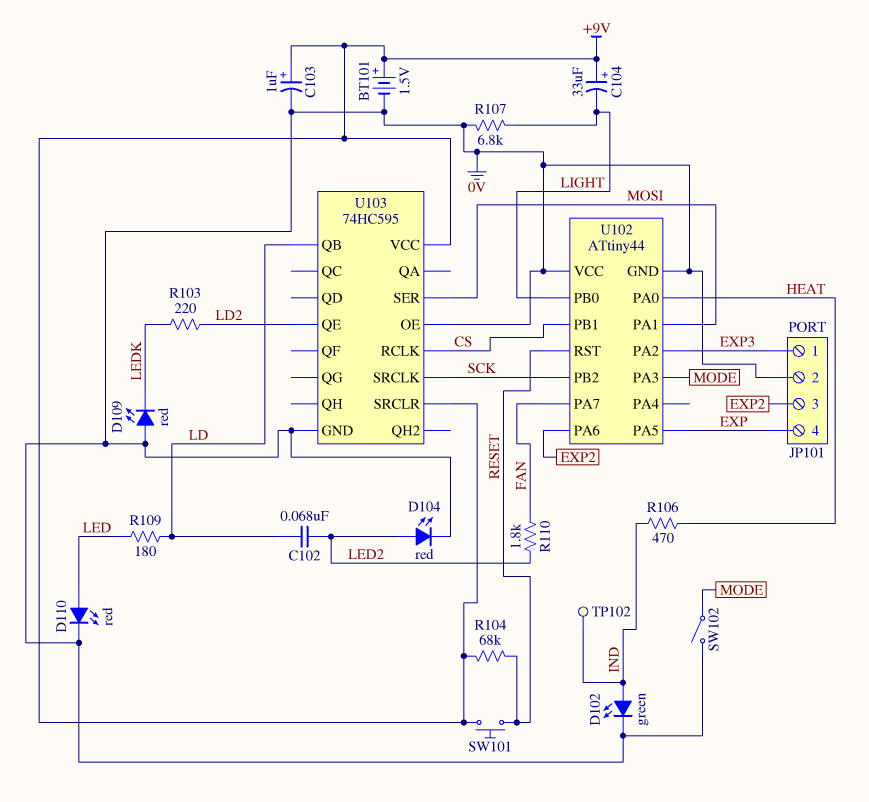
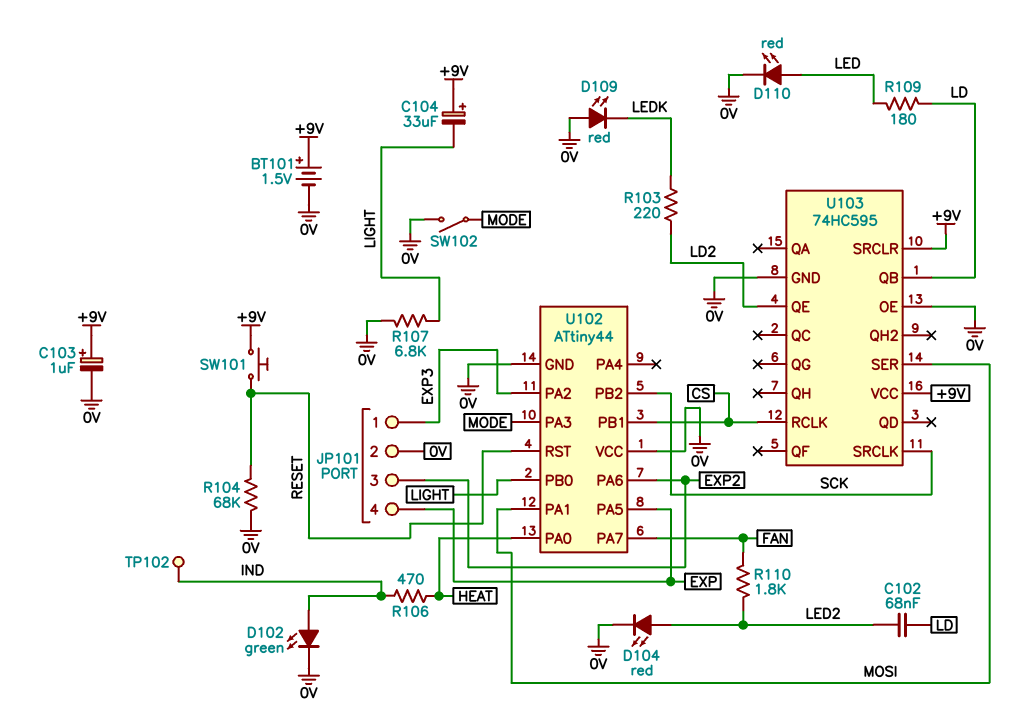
R104: 68k (+9V, RESET) -> 68k (0V, RESET)

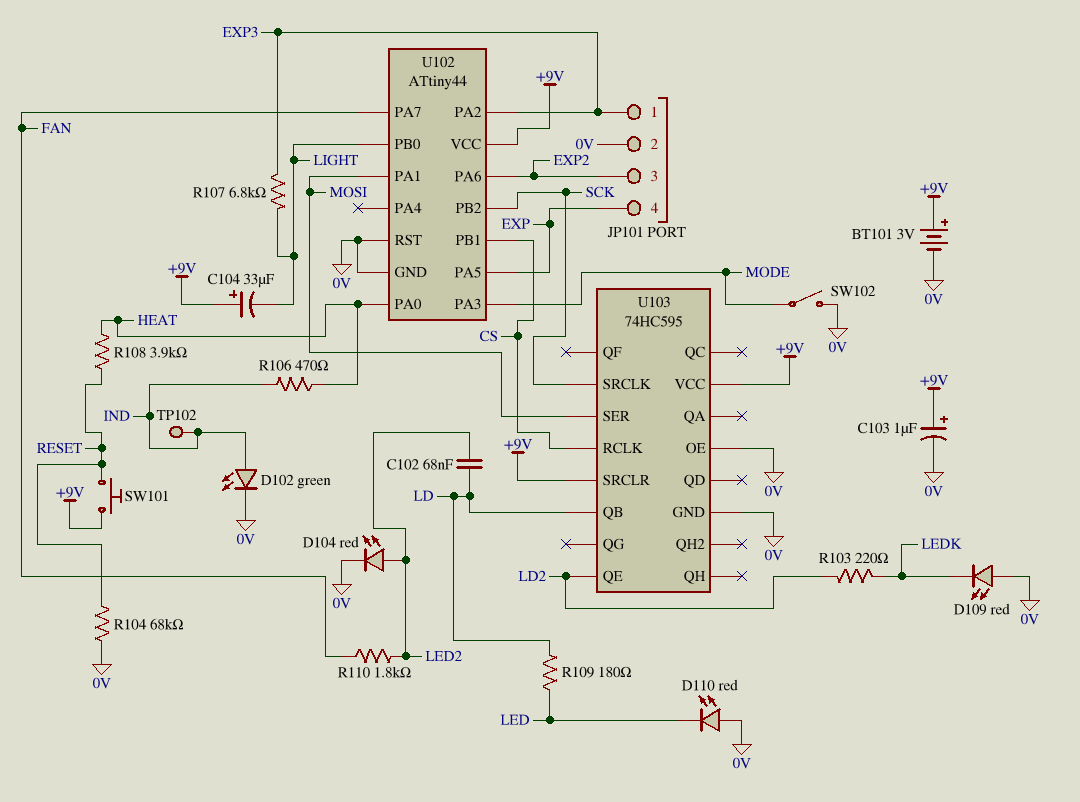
BT101: 1.5V (plus +9V, minus 0V) -> 3V (plus +9V, minus 0V)
D110: LED red (A LED, K 0V) -> LED red (A 0V, K LED)
R107: 6.8k (0V, LIGHT) -> 6.8k (EXP3, LIGHT)
R108: none -> 3.9k (HEAT, RESET)
U102 pin RST: RESET -> 0V
U102 pin VCC: 0V -> +9V

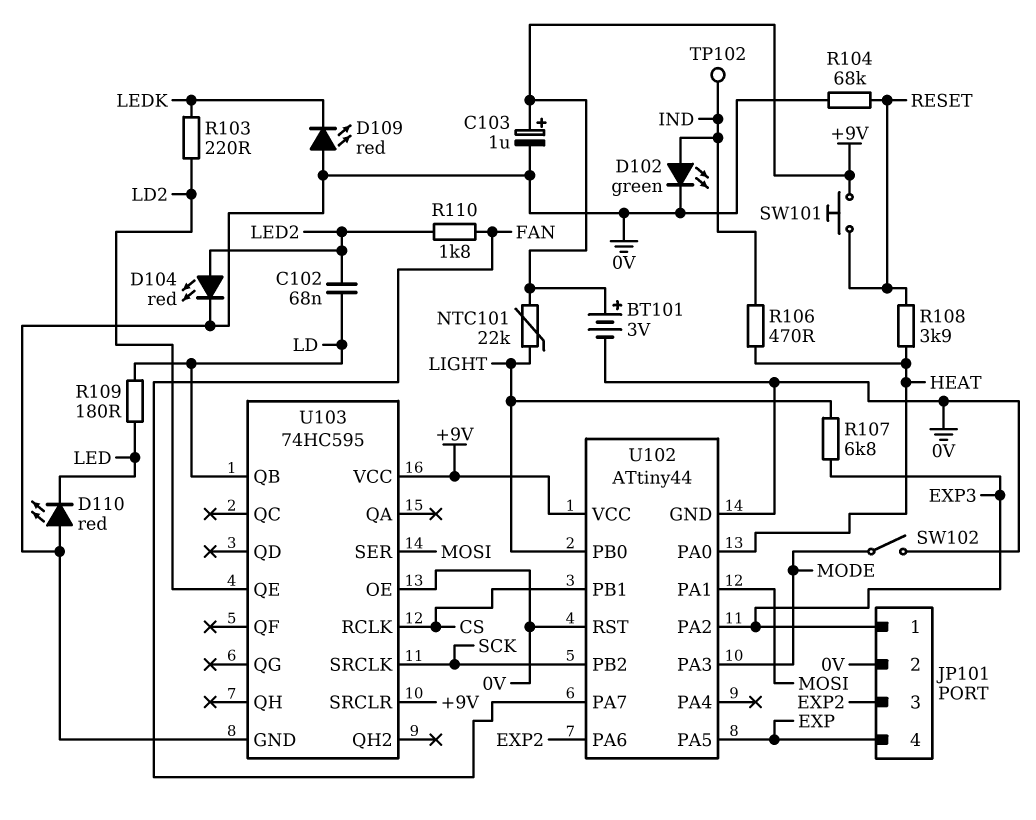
C104: 33uF (plus +9V, minus LIGHT) -> none
NTC101: none -> 22k (+9V, LIGHT)

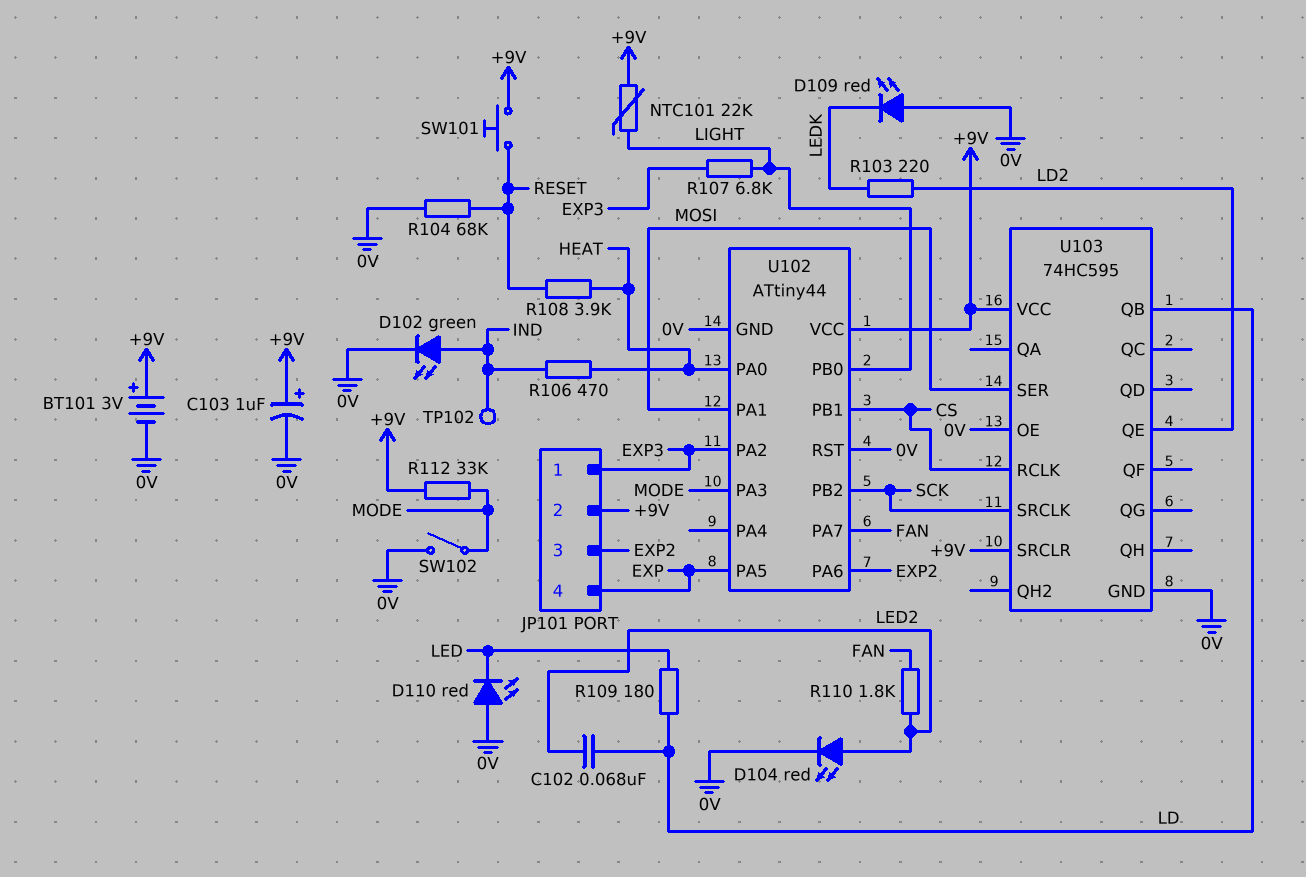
JP101 pin 2: 0V -> +9V
R112: none -> 33k (+9V, MODE)

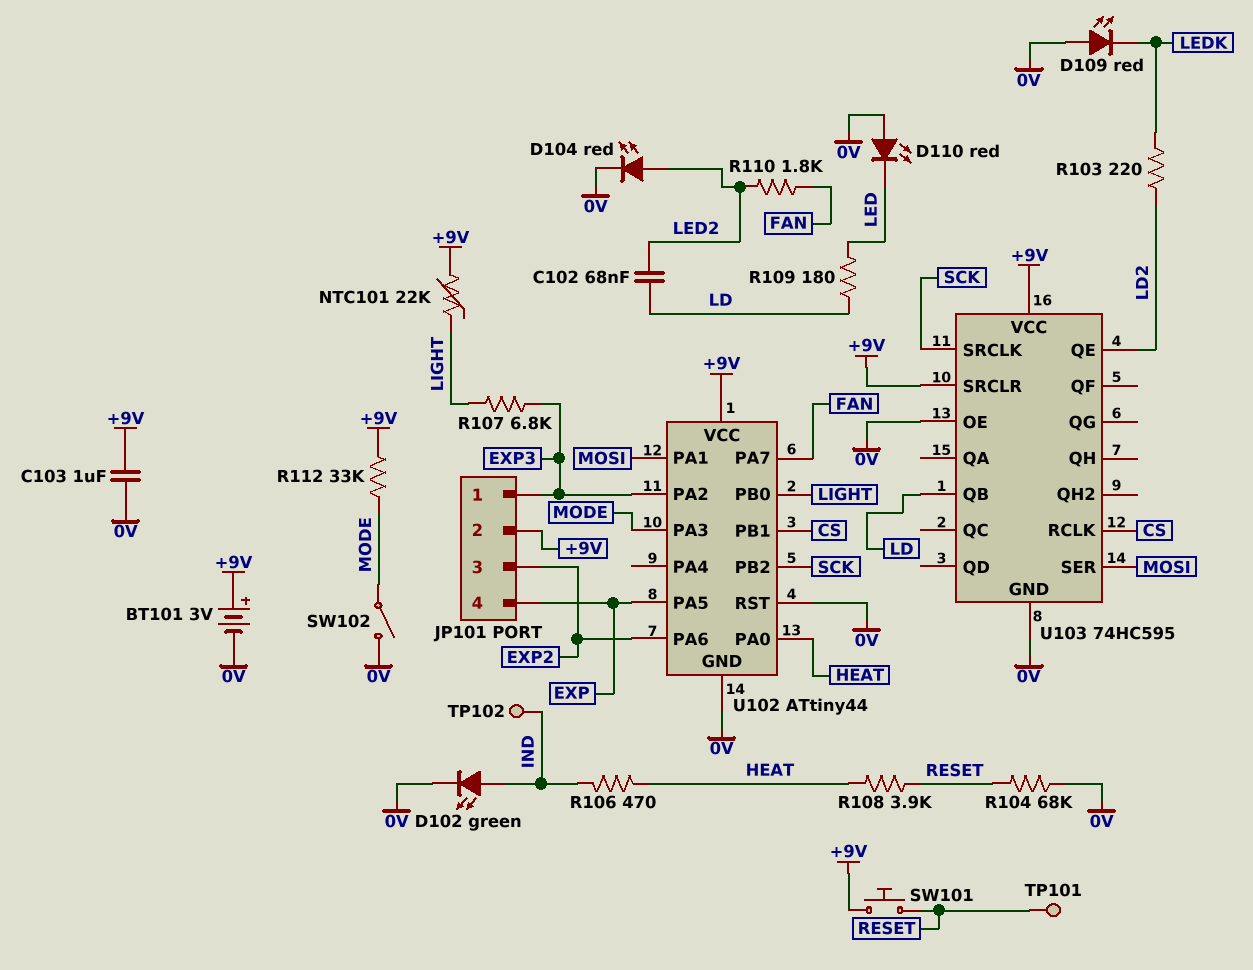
C103: 1uF (plus +9V, minus 0V) -> 1uF (+9V, 0V)
TP101: none -> test point (RESET)

